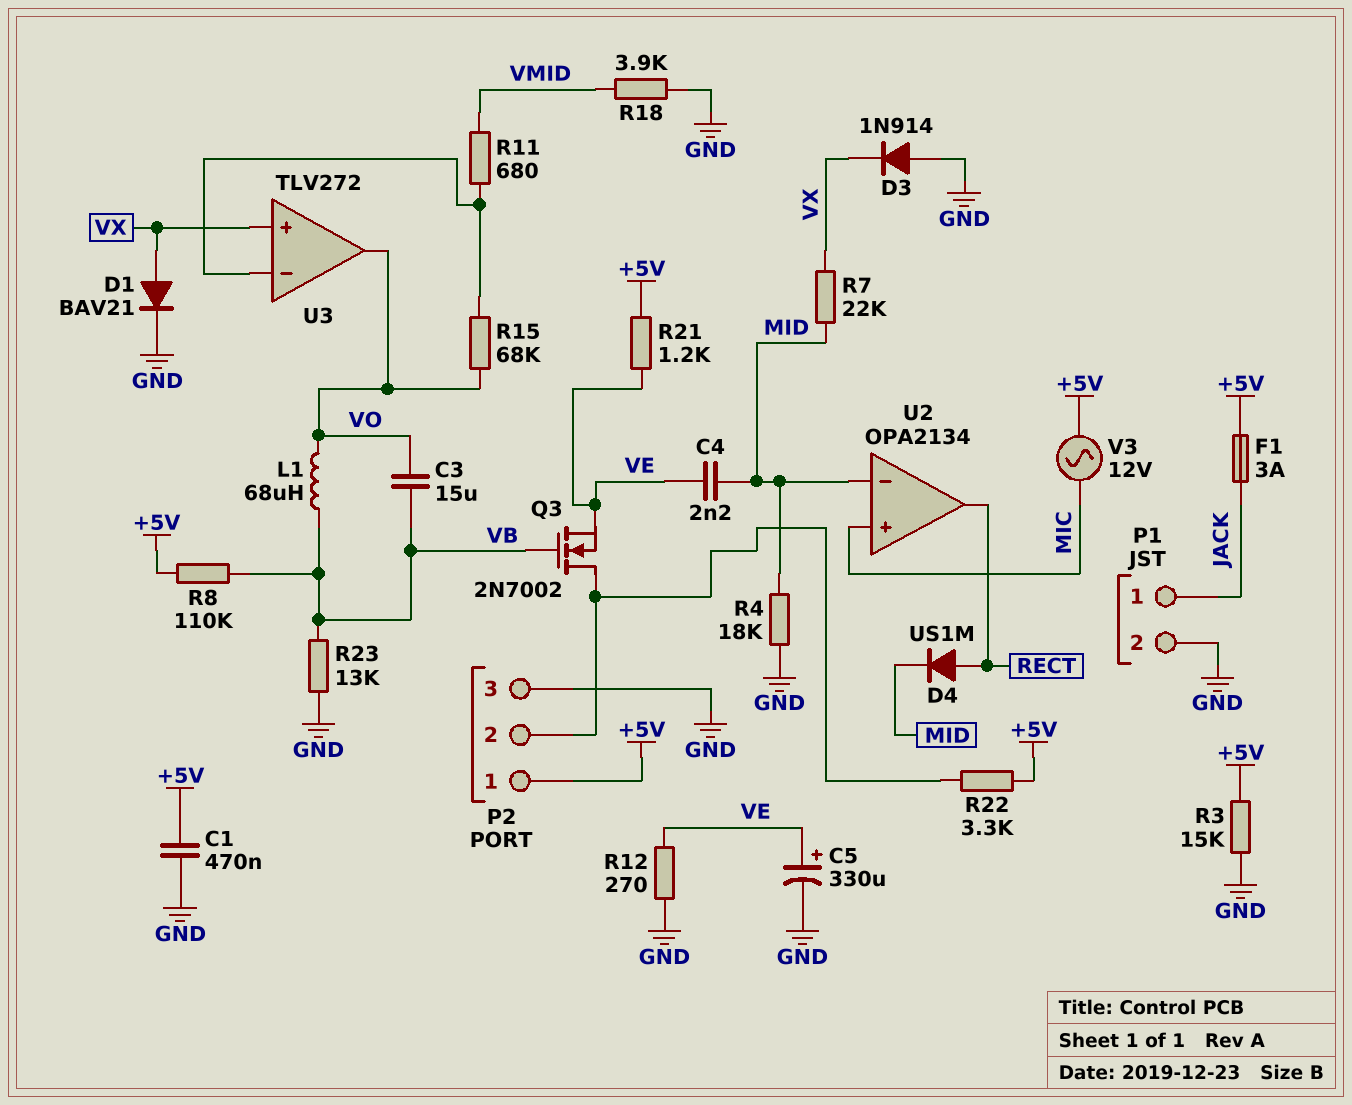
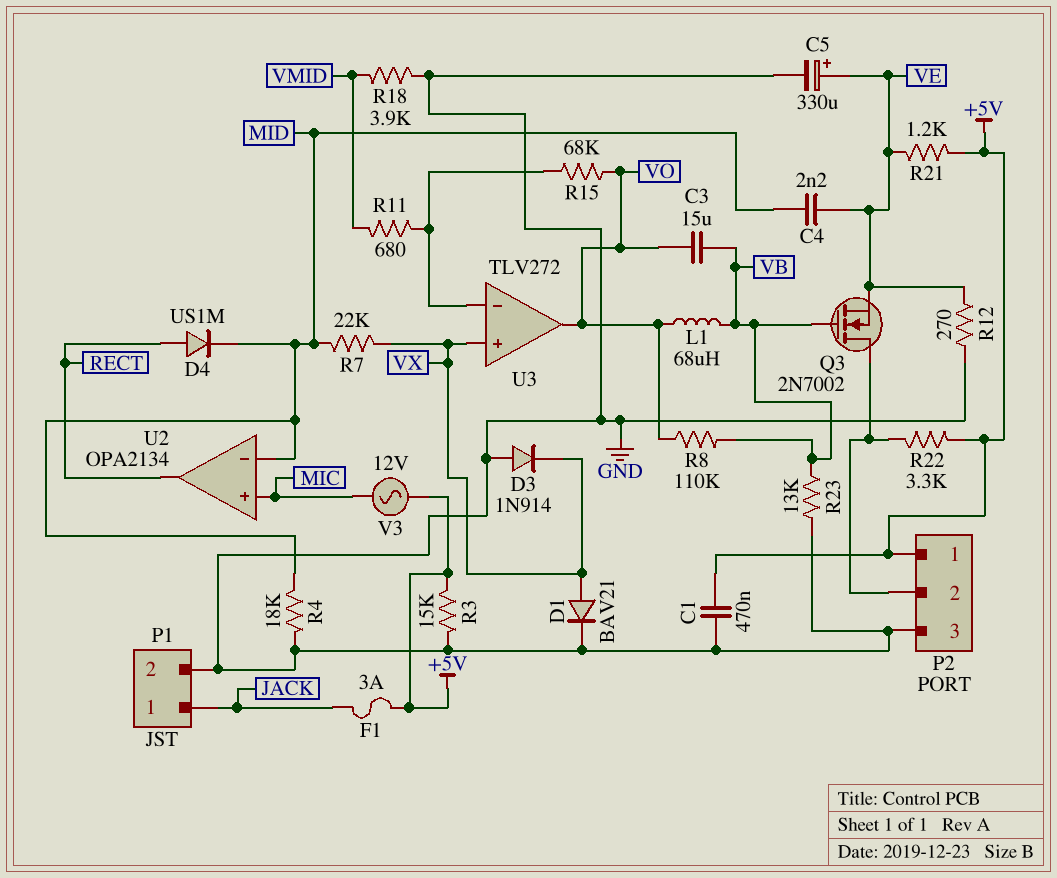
R8: 110k (+5V, VB) -> 110k (VB, VO)

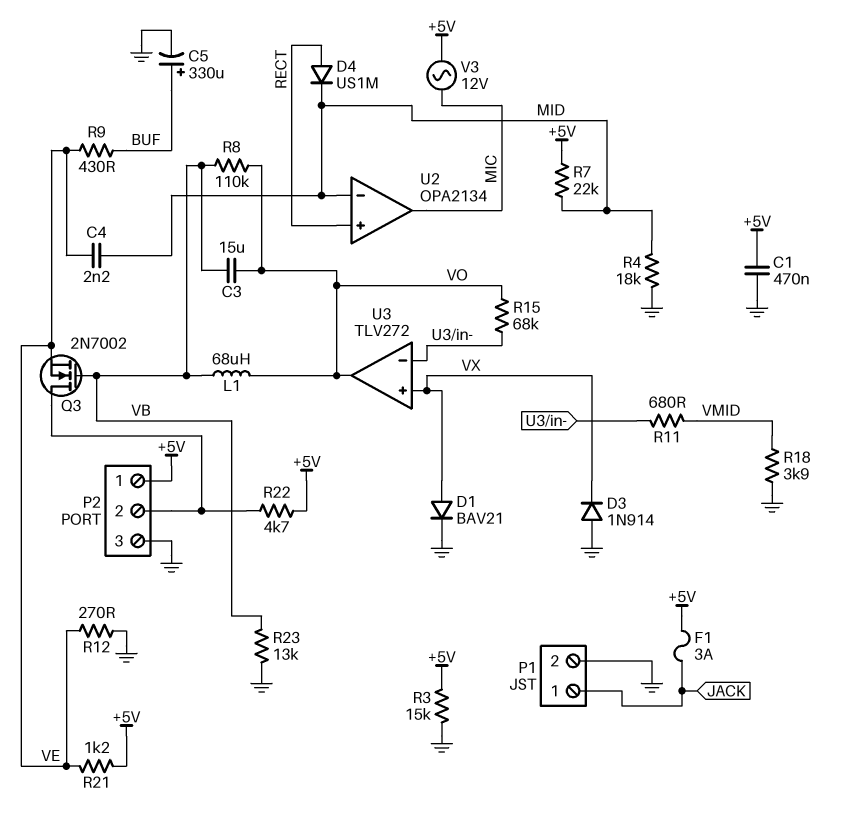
C5: 330uF (plus VE, minus GND) -> 330uF (plus BUF, minus GND)
R7: 22k (MID, VX) -> 22k (+5V, MID)
R9: none -> 430 (BUF, VE)
R22: 3.3k (+5V, P2/2) -> 4.7k (+5V, P2/2)
U2 pin in+: MIC -> RECT
U2 pin out: RECT -> MIC

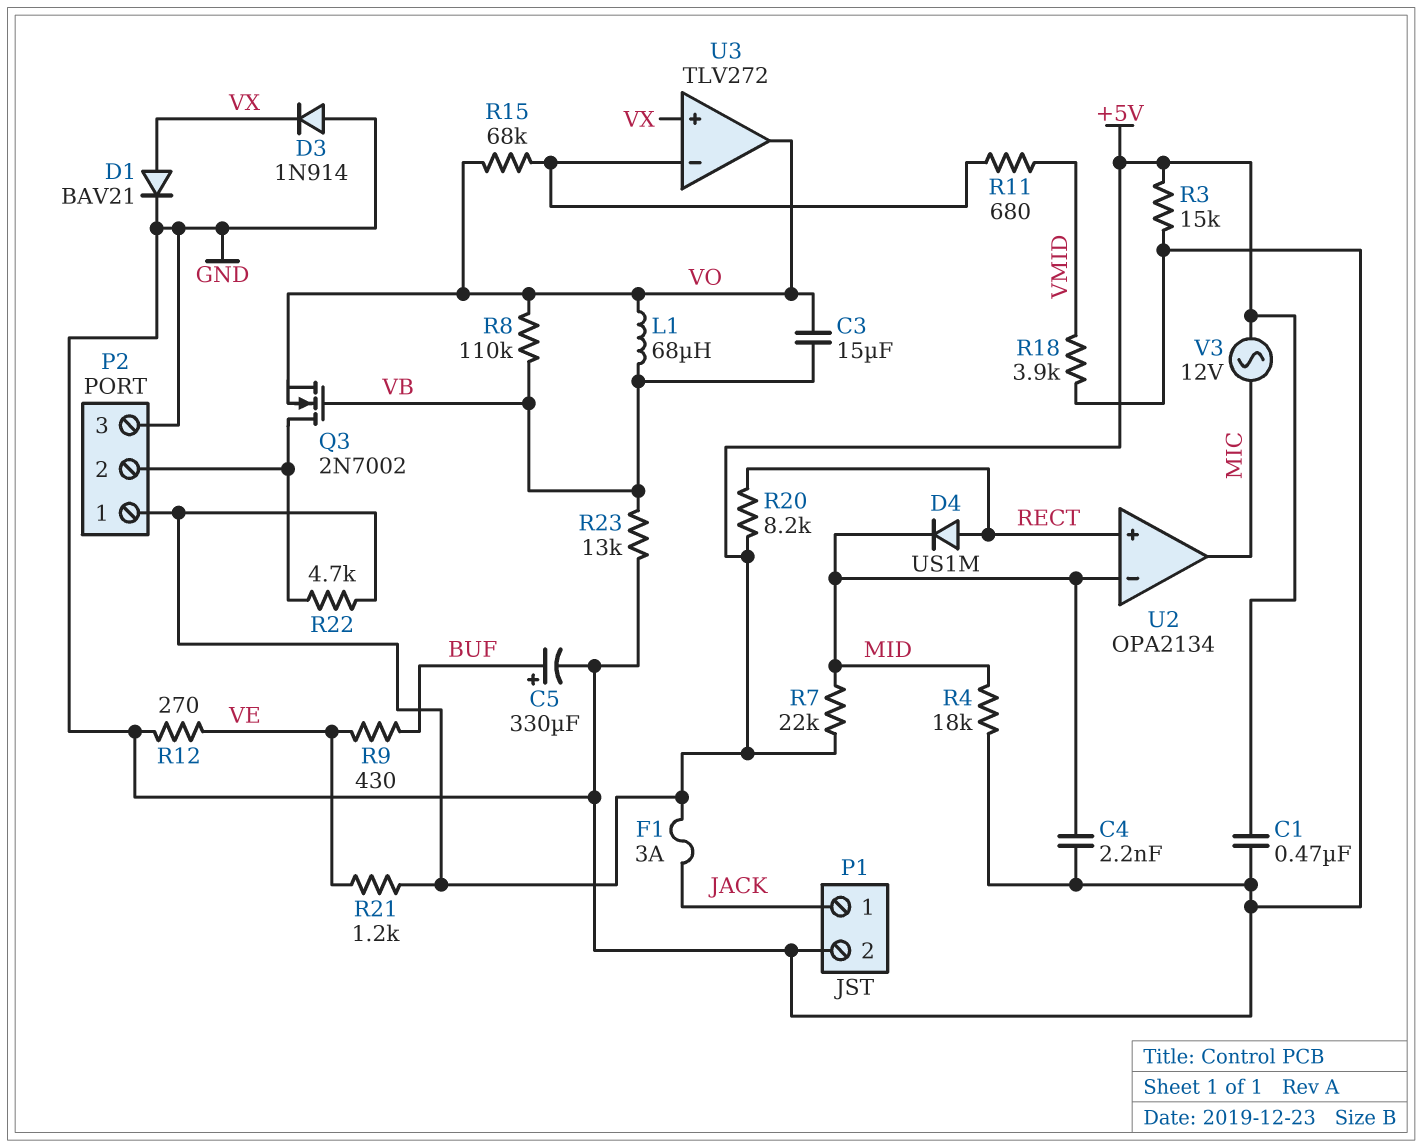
C4: 2.2nF (MID, VE) -> 2.2nF (GND, MID)
Q3: NMOS 2N7002 (G VB, D P2/2, S VE) -> NMOS 2N7002 (G VB, D P2/2, S VO)
R20: none -> 8.2k (+5V, RECT)

